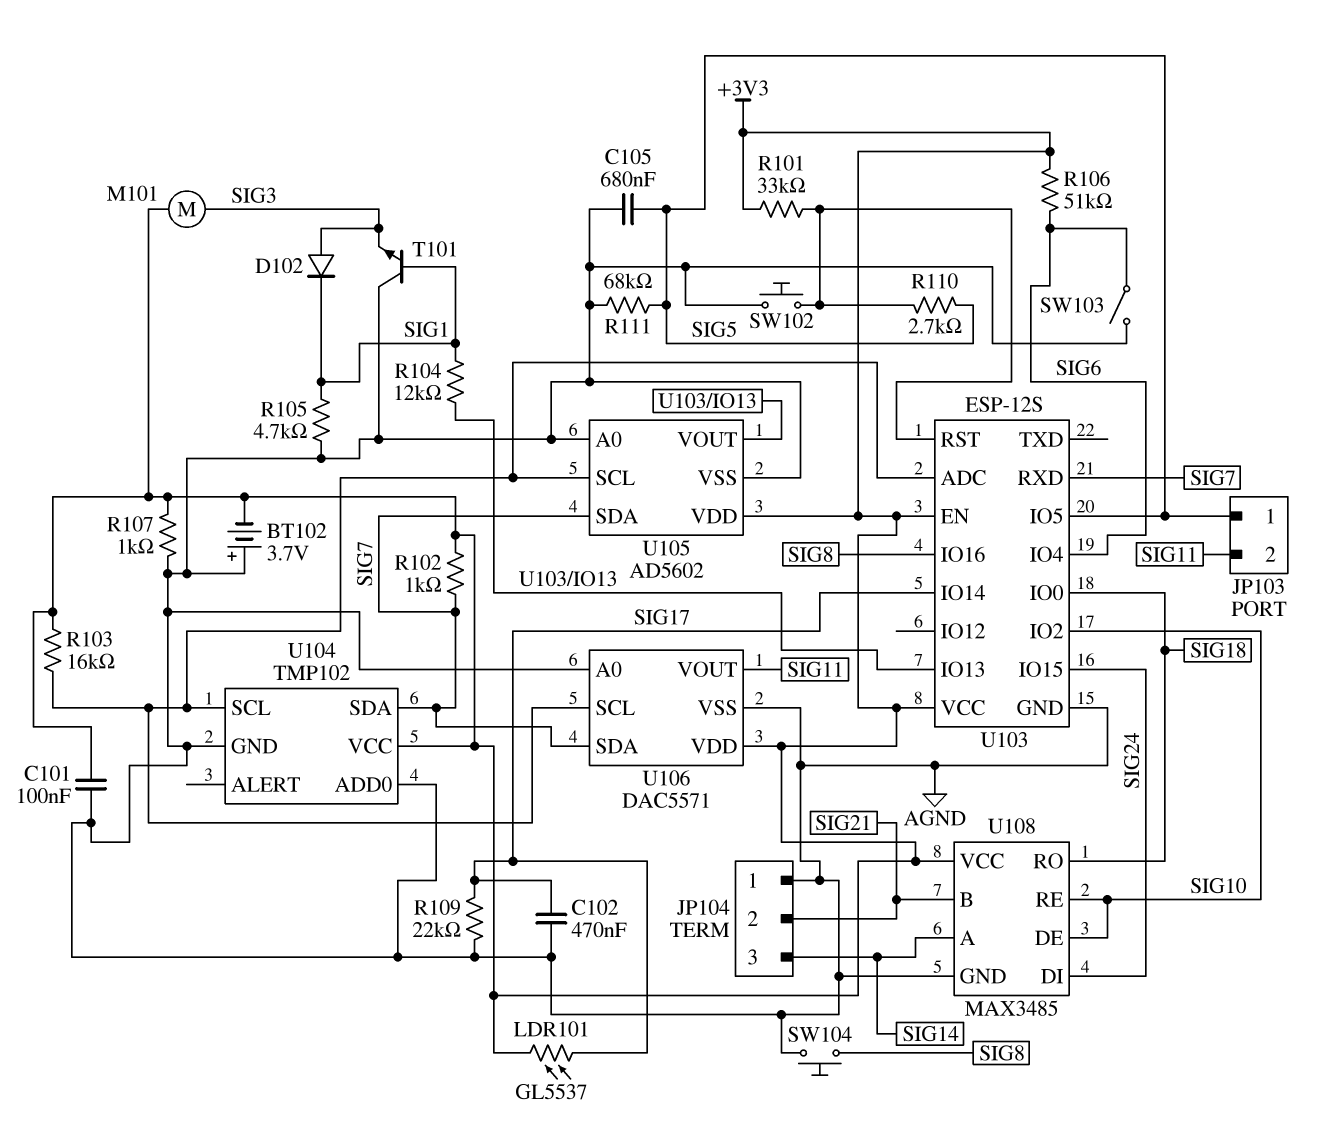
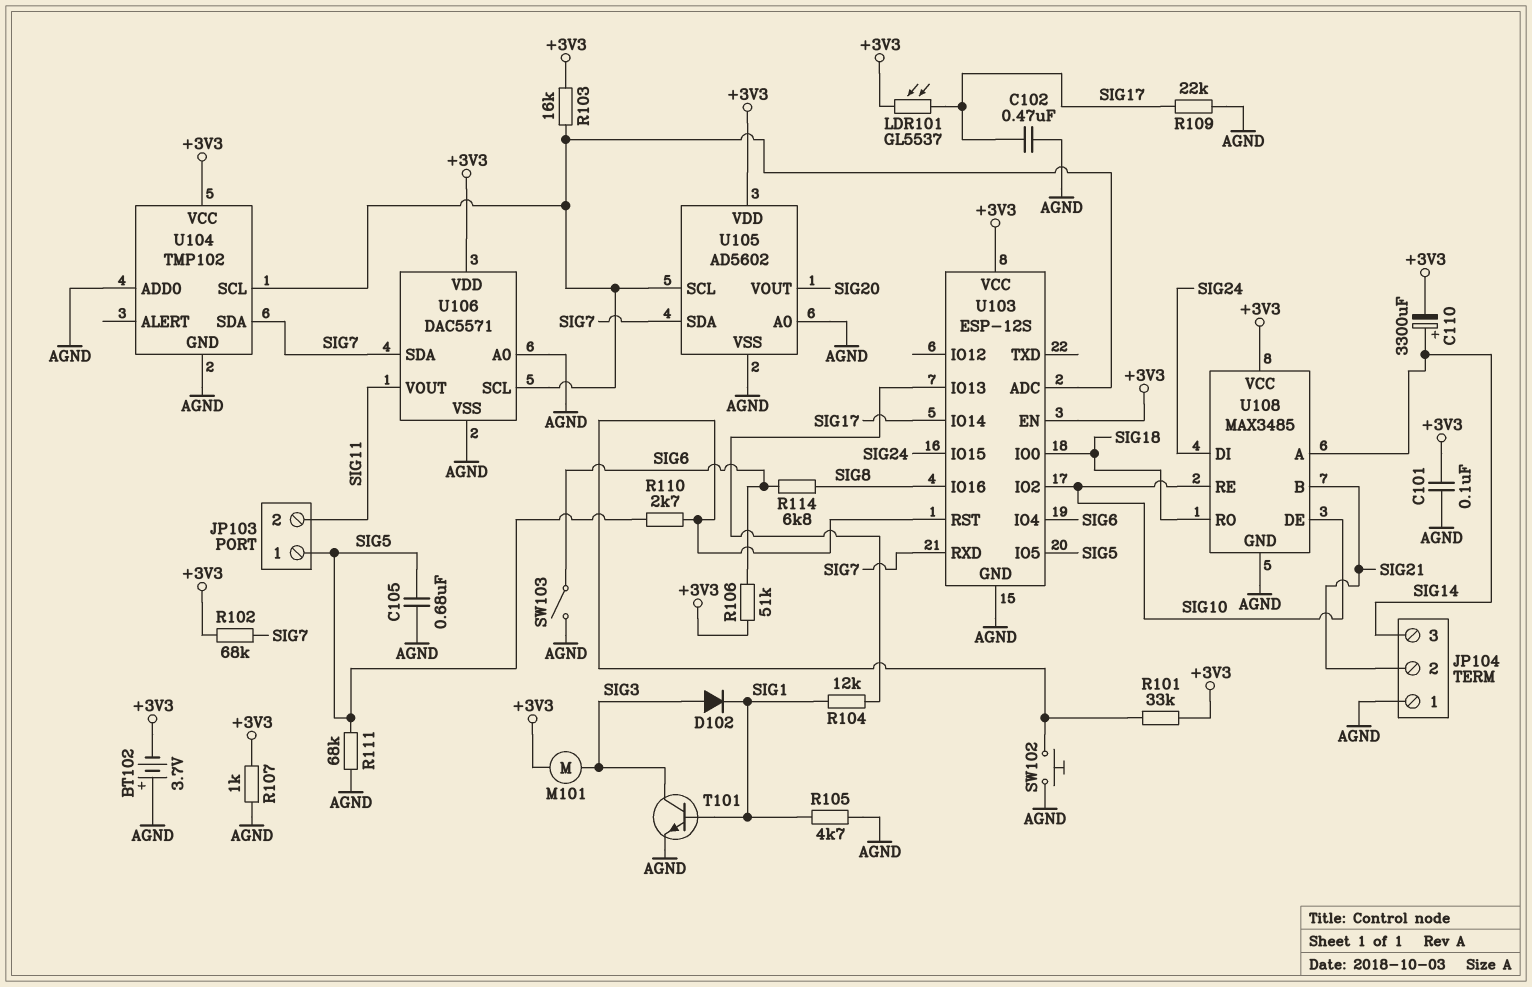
C110: none -> 3300uF (plus SIG14, minus +3V3)
R102: 1k (+3V3, SIG7) -> 68k (+3V3, SIG7)
R114: none -> 6.8k (SIG6, SIG8)
SW104: button (AGND, SIG8) -> none
T101: NPN (B SIG1, C AGND, E SIG3) -> NPN (B SIG1, C SIG3, E AGND)
U105 pin VOUT: U103/IO13 -> SIG20

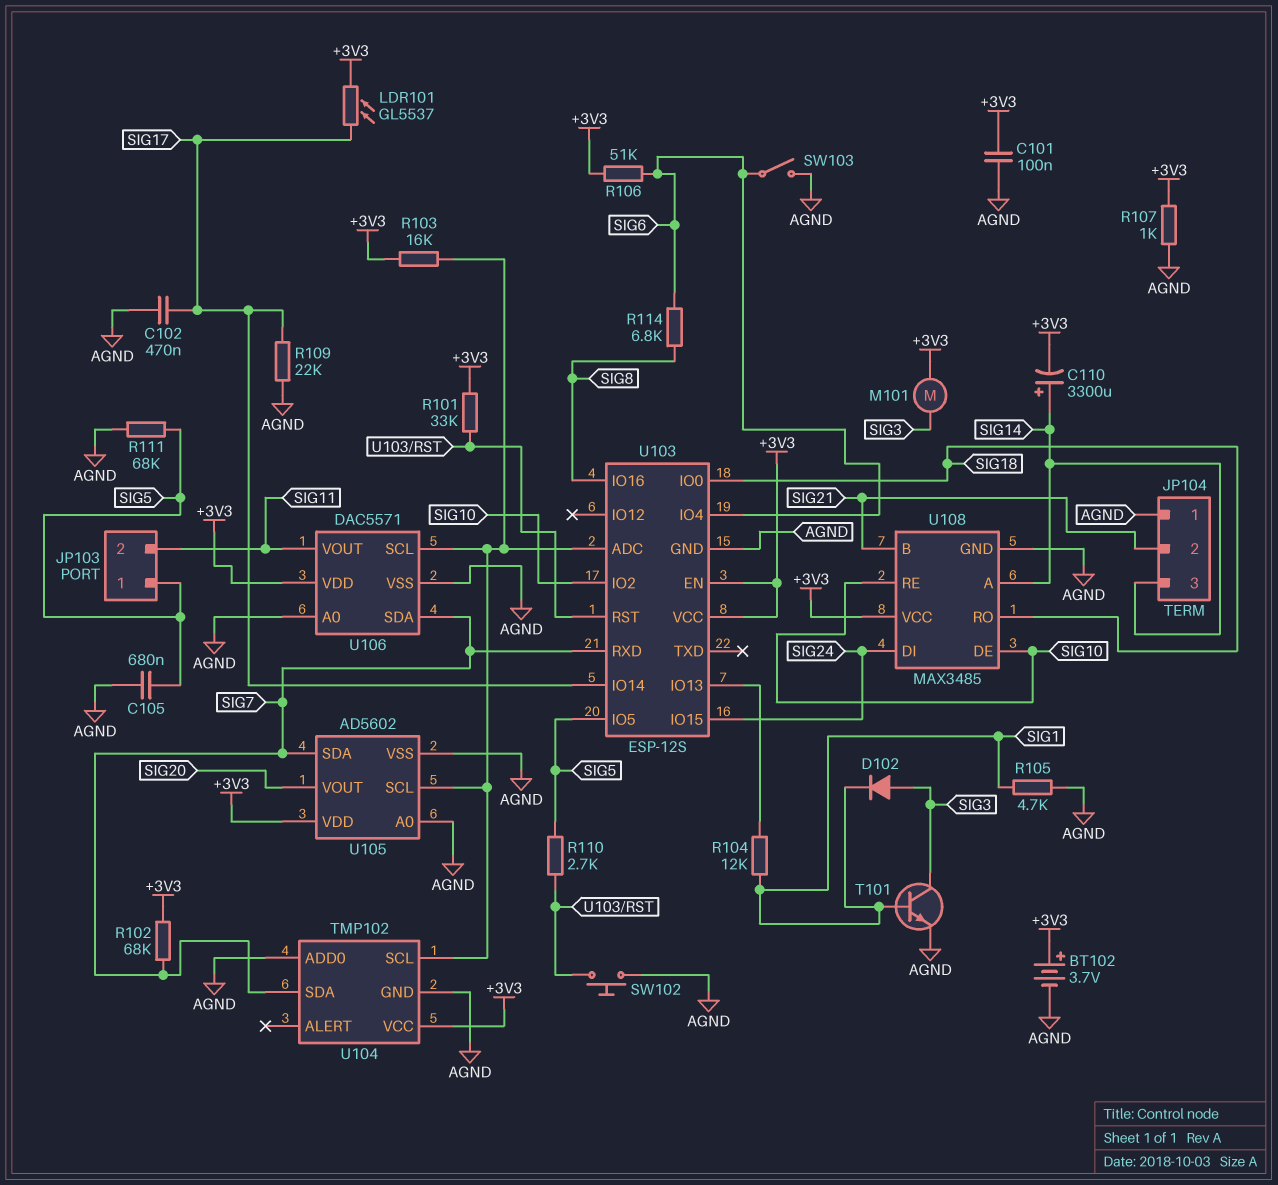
BT102: 3.7V (plus AGND, minus +3V3) -> 3.7V (plus +3V3, minus AGND)

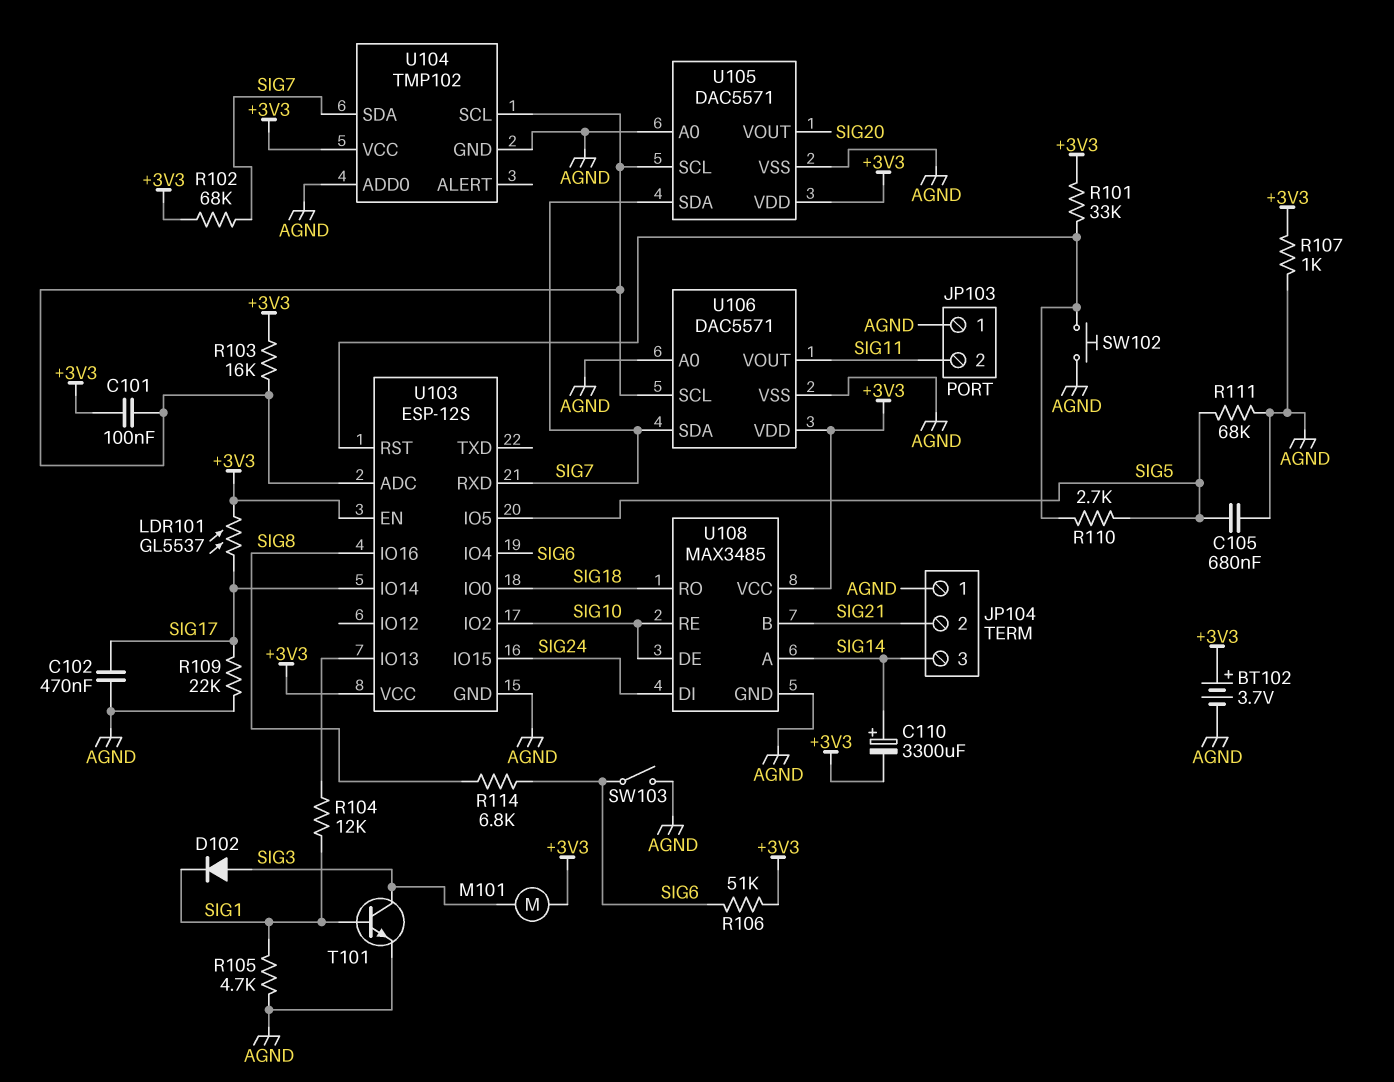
C101: 100nF (+3V3, AGND) -> 100nF (+3V3, U103/ADC)
JP103 pin 1: SIG5 -> AGND
U105: AD5602 -> DAC5571

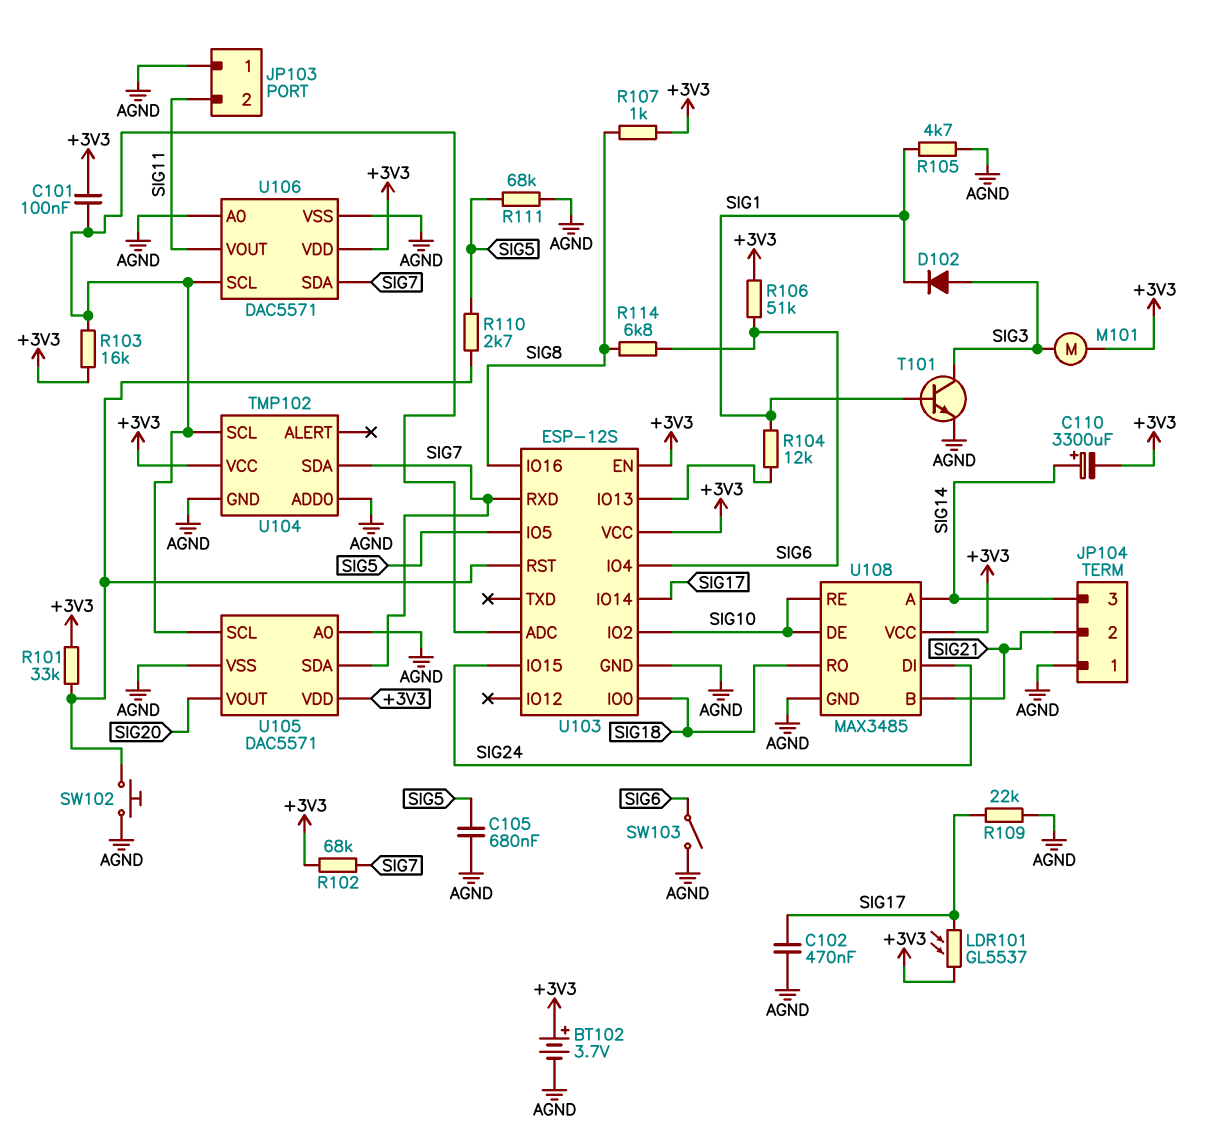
R107: 1k (+3V3, AGND) -> 1k (+3V3, SIG8)

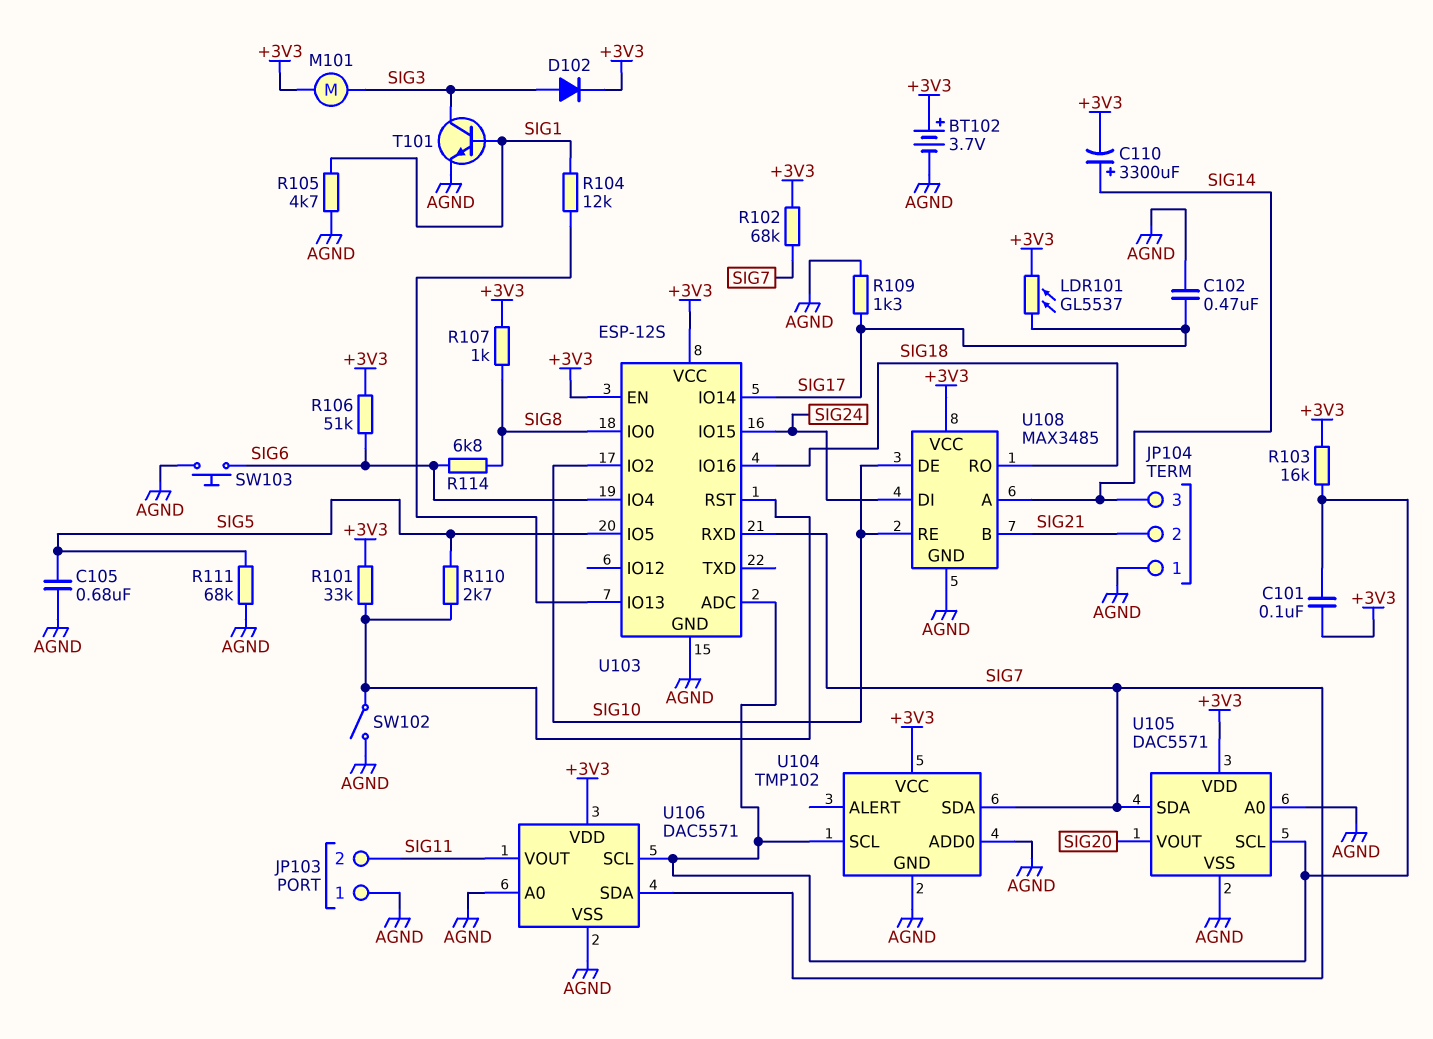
D102: diode (A SIG3, K SIG1) -> diode (A SIG3, K +3V3)
R109: 22k (AGND, SIG17) -> 1.3k (AGND, SIG17)
SW102: button (AGND, U103/RST) -> switch (AGND, U103/RST)
SW103: switch (AGND, SIG6) -> button (AGND, SIG6)
U103 pin IO0: SIG18 -> SIG8
U103 pin IO16: SIG8 -> SIG18

